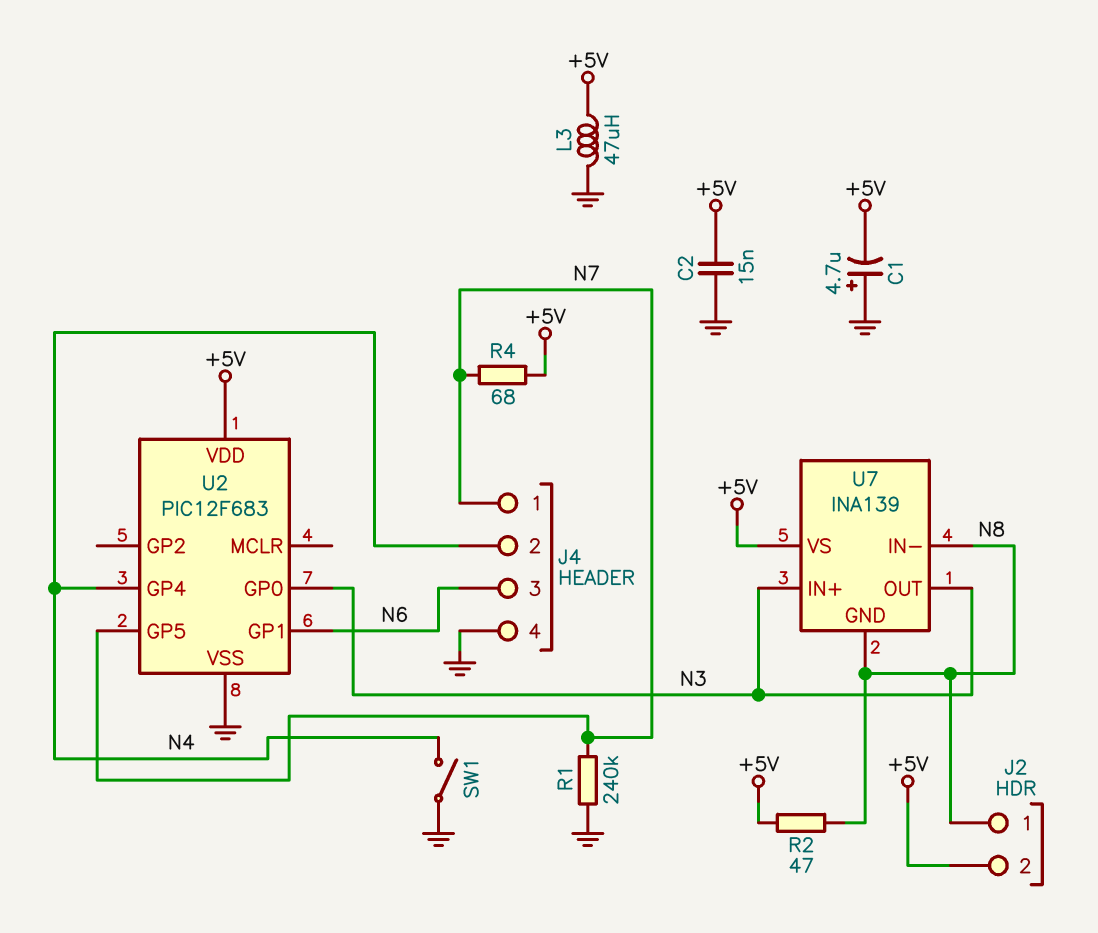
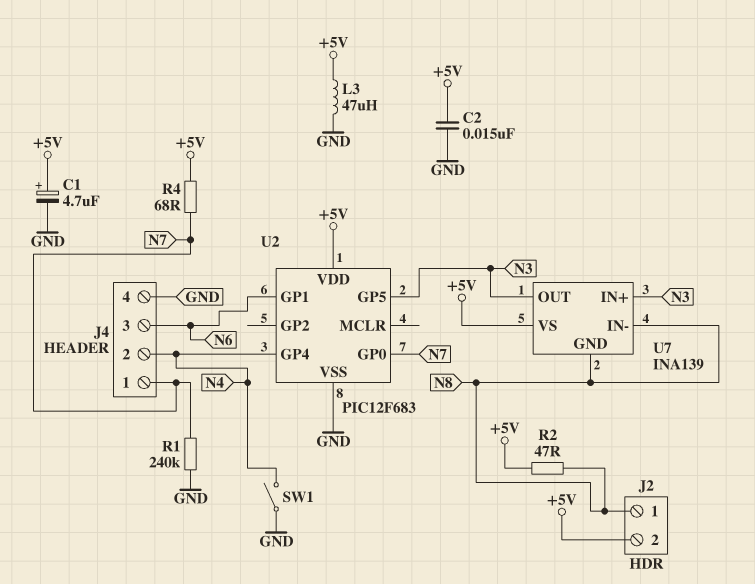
C1: 4.7uF (plus GND, minus +5V) -> 4.7uF (plus +5V, minus GND)
U2 pin GP0: N3 -> N7
U2 pin GP5: N7 -> N3

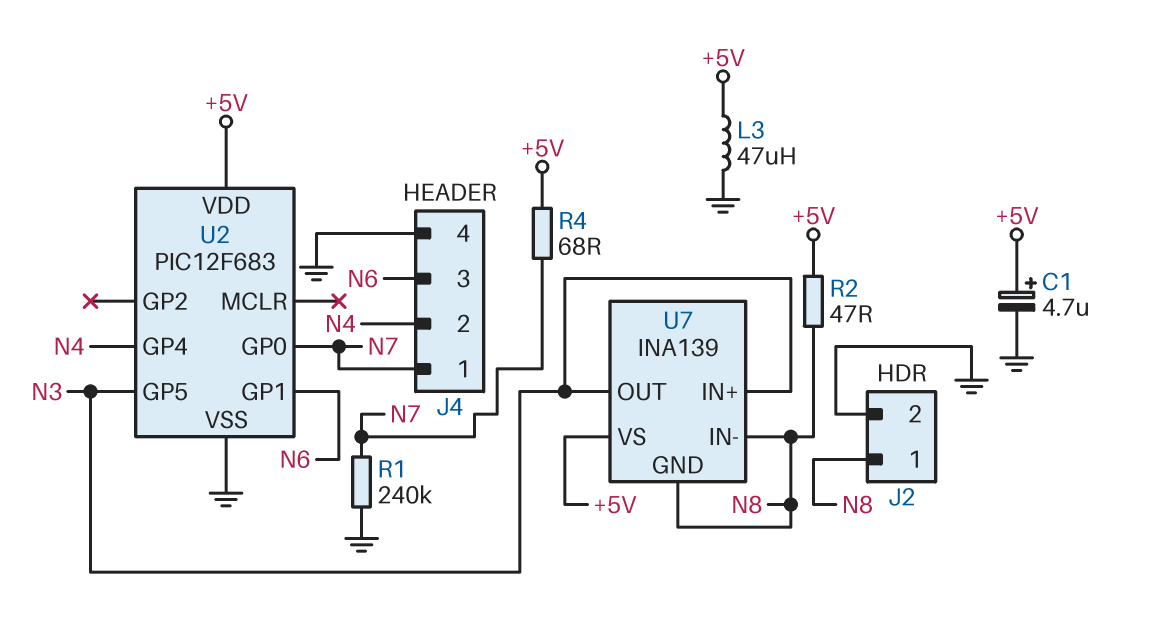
C2: 15nF (+5V, GND) -> none
J2 pin 2: +5V -> GND
SW1: switch (GND, N4) -> none

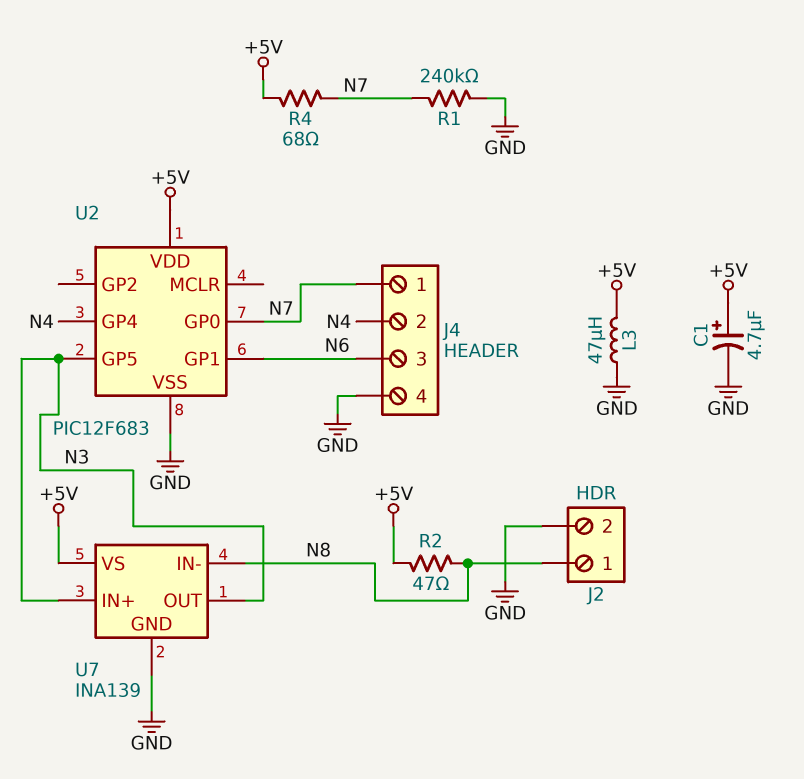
U7 pin GND: N8 -> GND

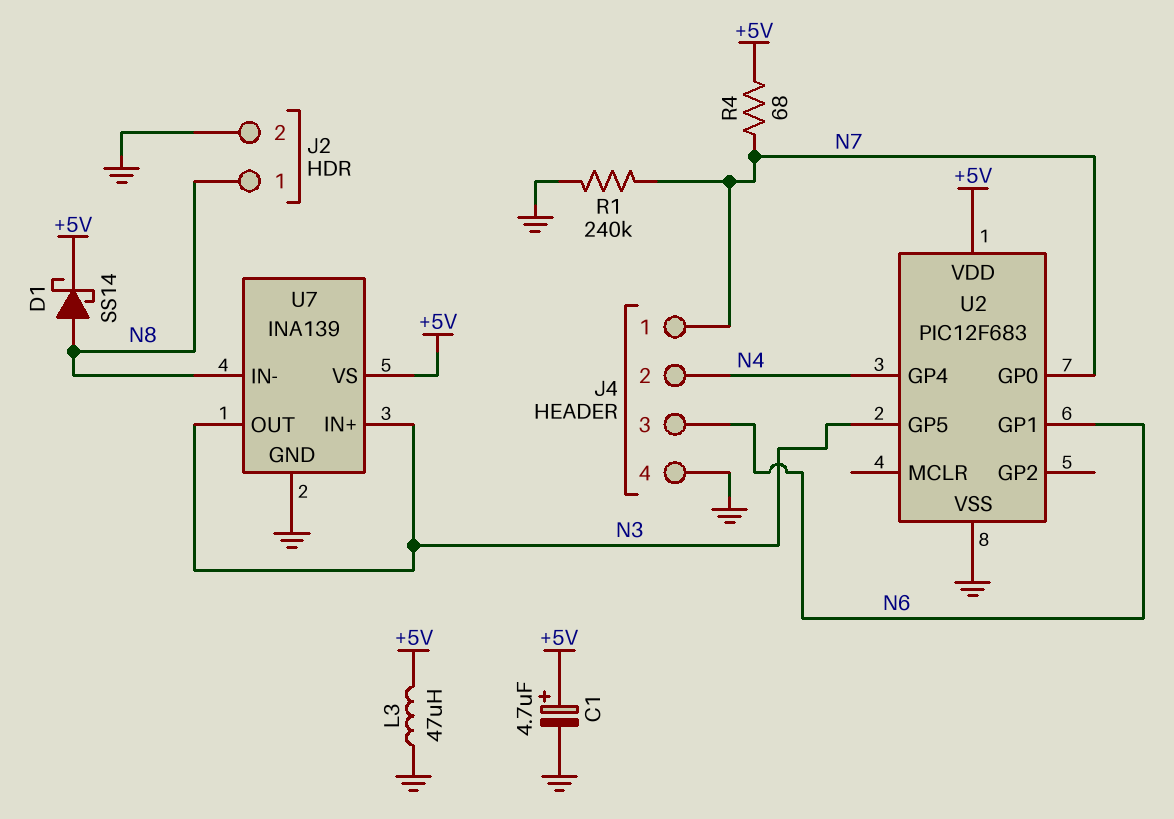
D1: none -> schottky SS14 (A N8, K +5V)
R2: 47 (+5V, N8) -> none

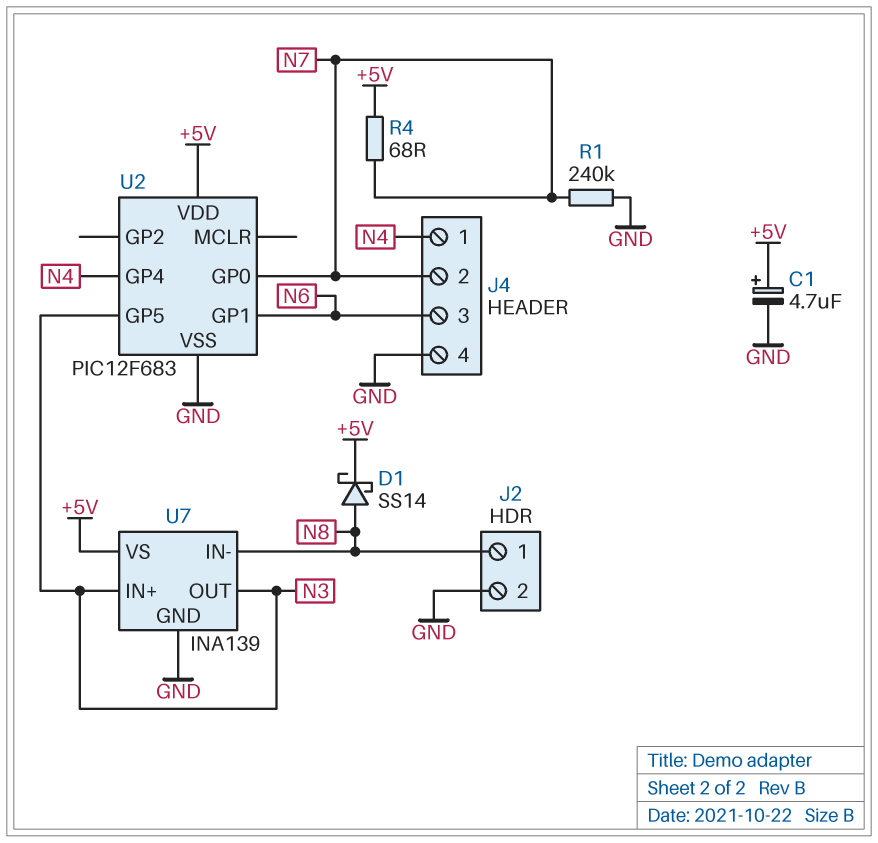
J4 pin 1: N7 -> N4
J4 pin 2: N4 -> N7
L3: 47uH (+5V, GND) -> none

